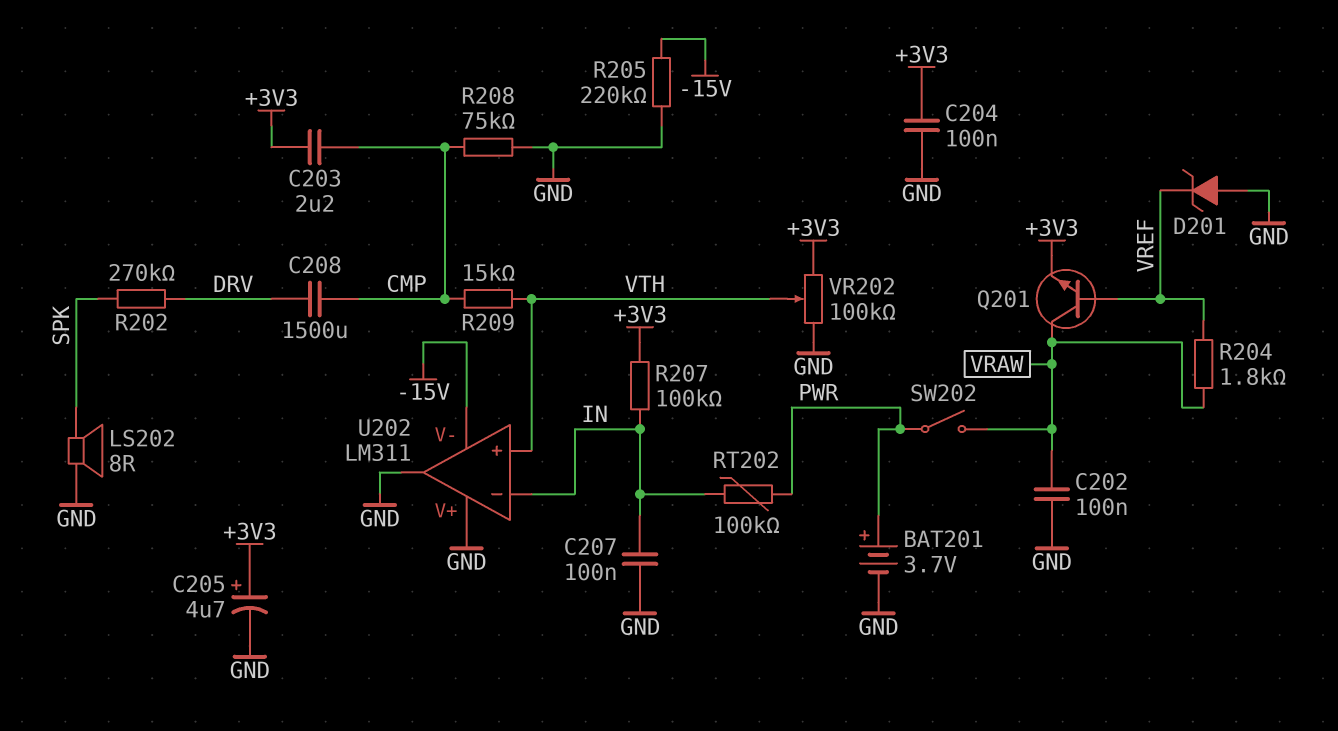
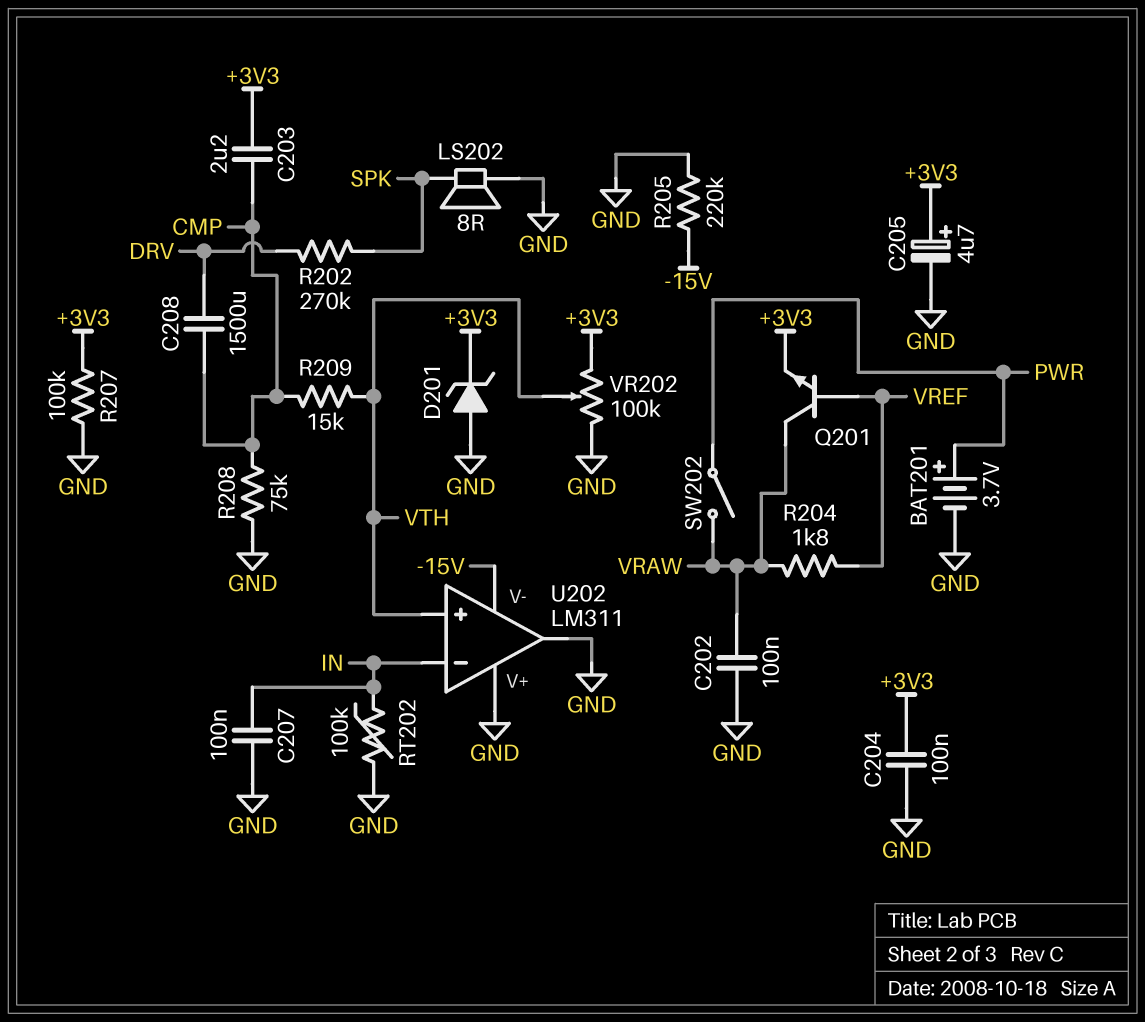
D201: zener (A GND, K VREF) -> zener (A GND, K +3V3)
R207: 100k (+3V3, IN) -> 100k (+3V3, GND)
RT202: 100k (IN, PWR) -> 100k (GND, IN)

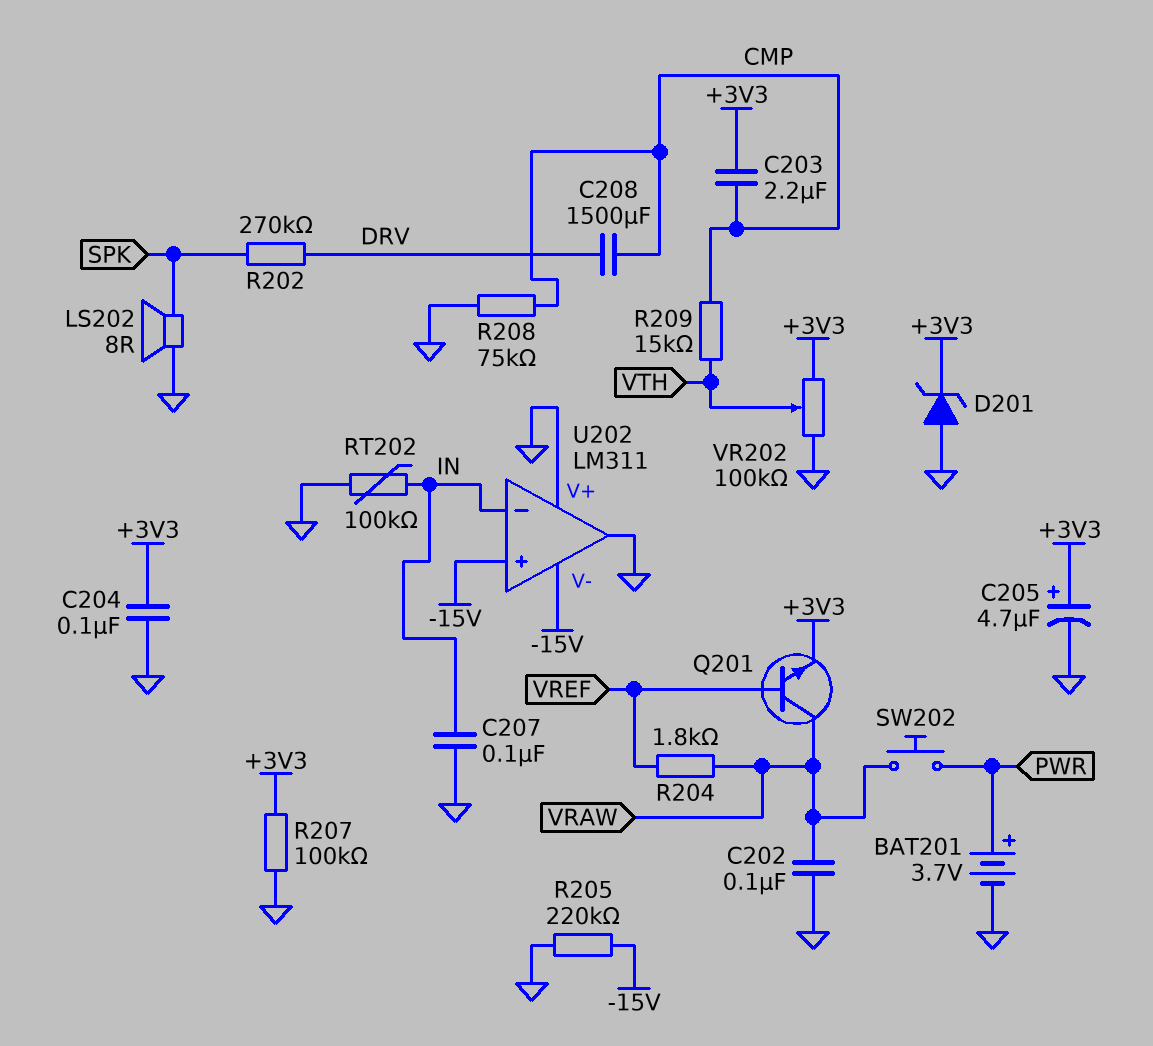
SW202: switch (PWR, VRAW) -> button (PWR, VRAW)
U202 pin in+: VTH -> -15V

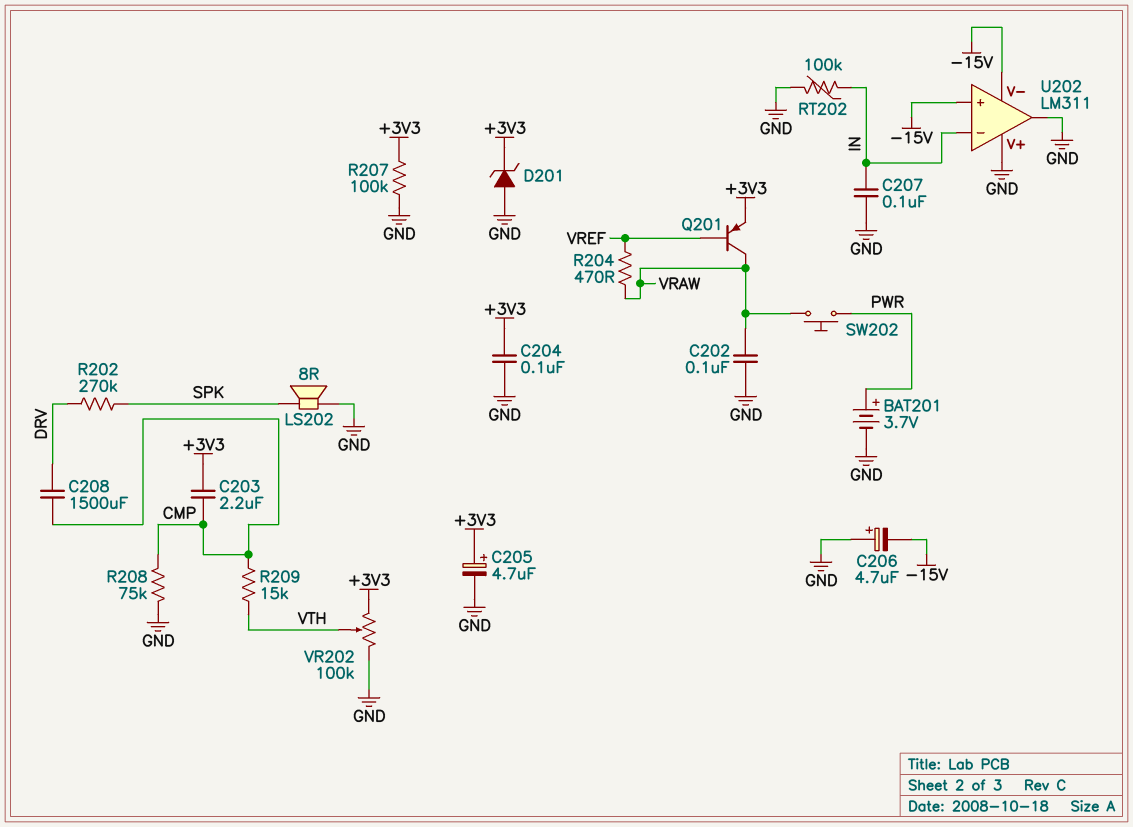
C206: none -> 4.7uF (plus GND, minus -15V)
Q201: NPN (B VREF, C VRAW, E +3V3) -> PNP (B VREF, C VRAW, E +3V3)
R204: 1.8k (VRAW, VREF) -> 470 (VRAW, VREF)
R205: 220k (-15V, GND) -> none

